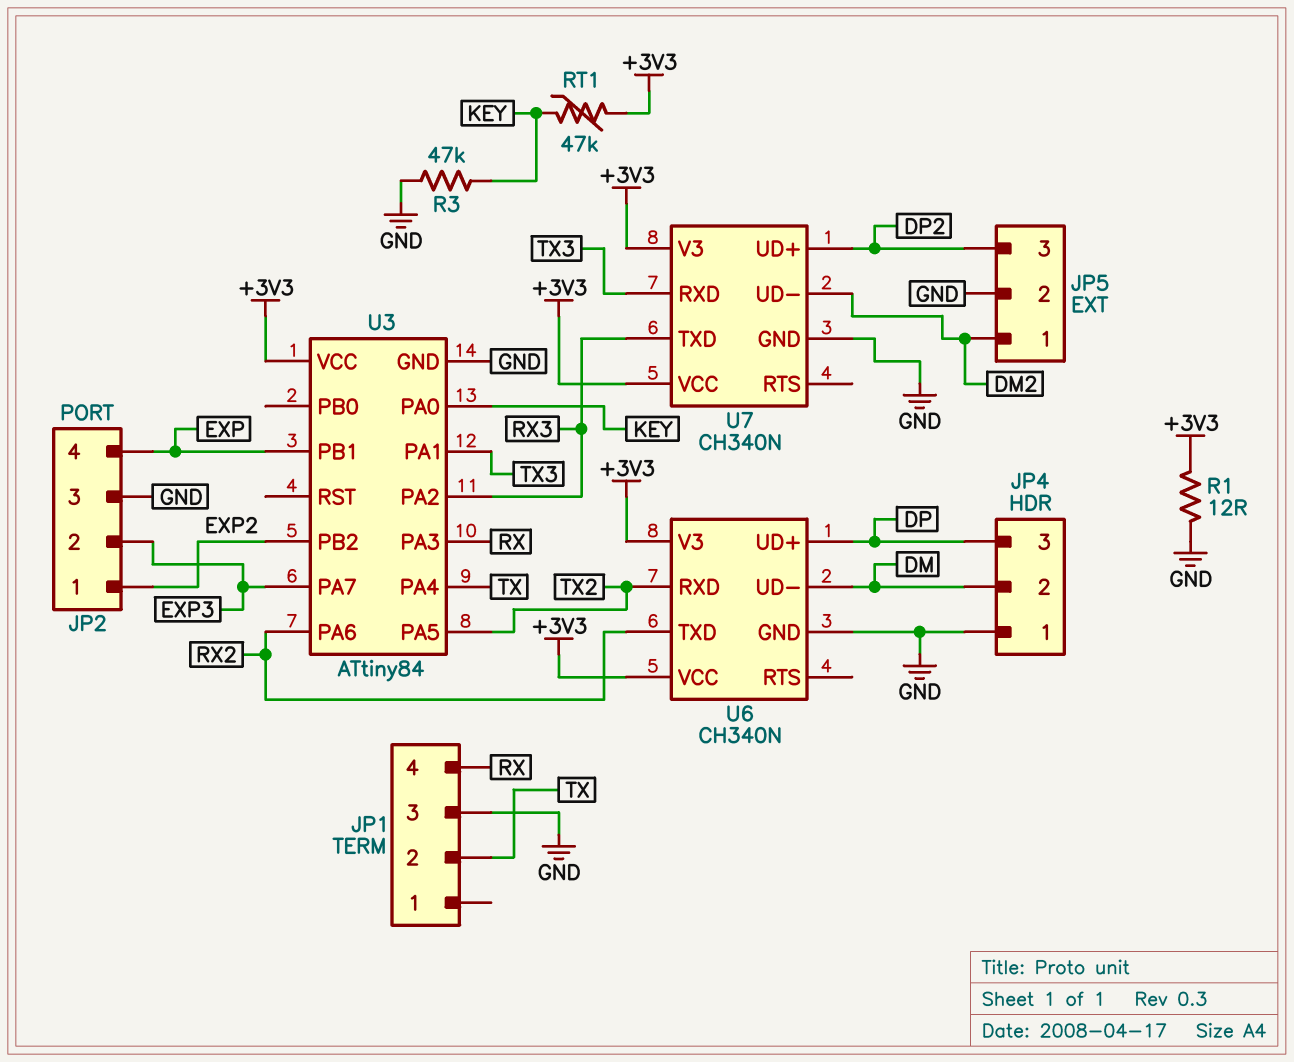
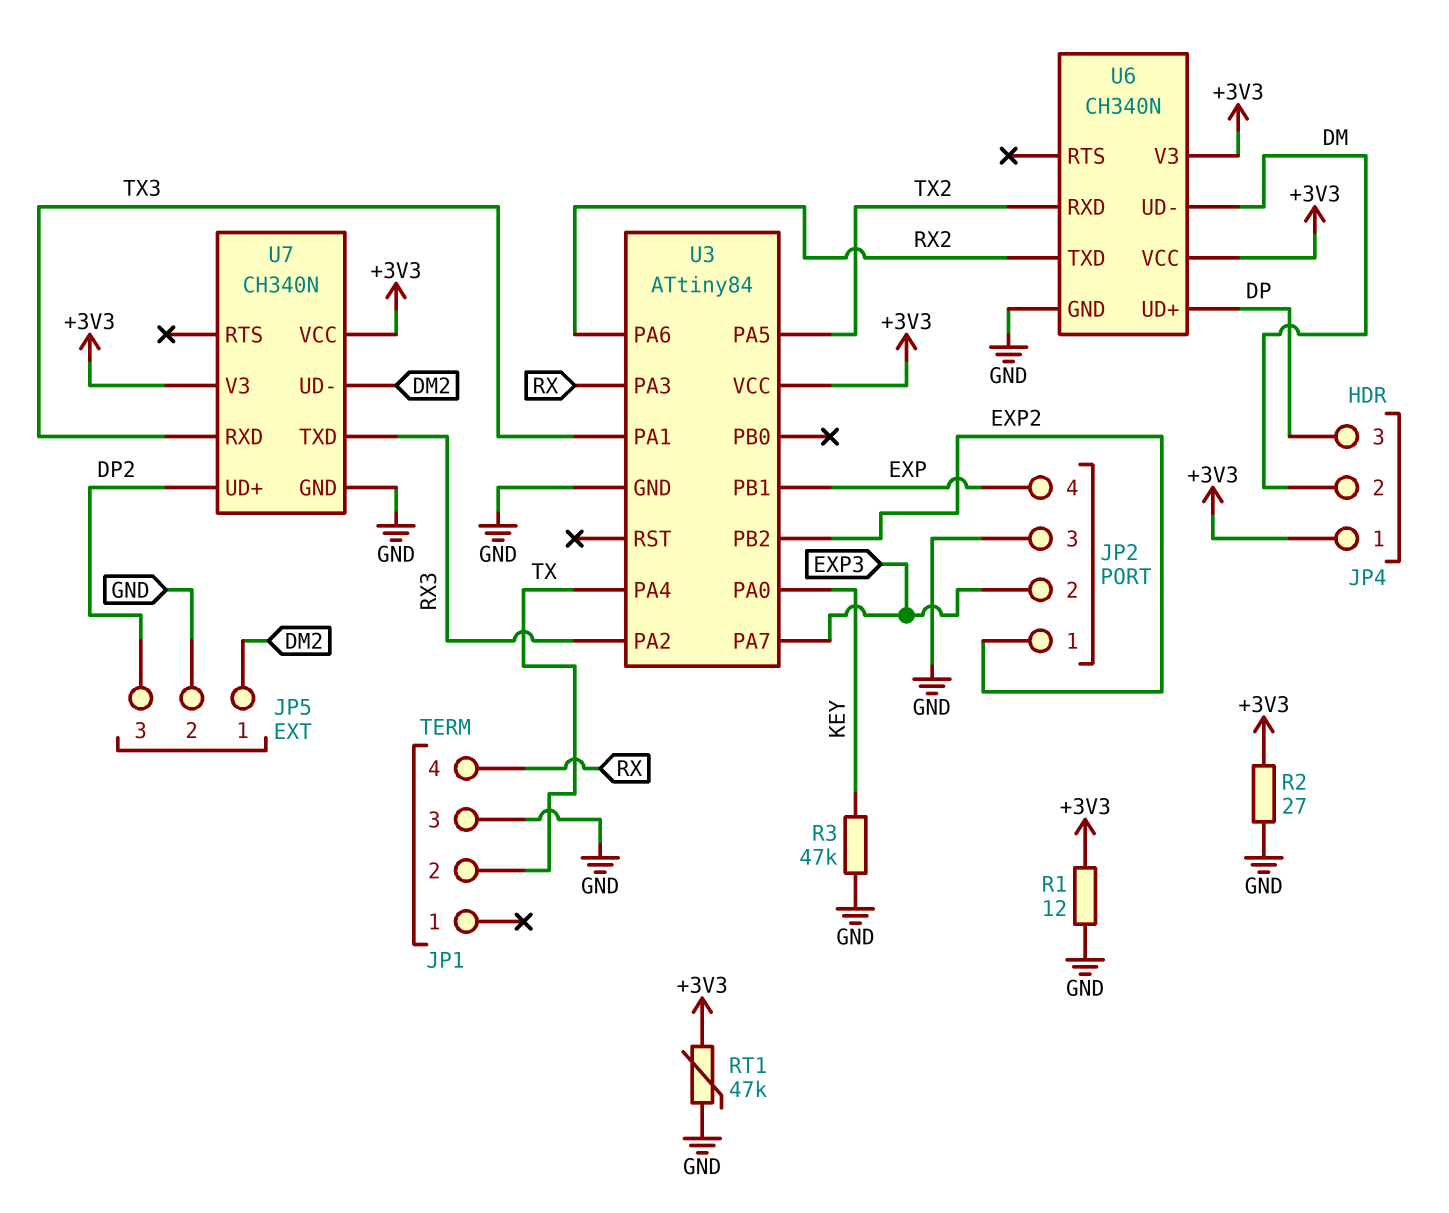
JP4 pin 1: GND -> +3V3
R2: none -> 27 (+3V3, GND)
RT1: 47k (+3V3, KEY) -> 47k (+3V3, GND)

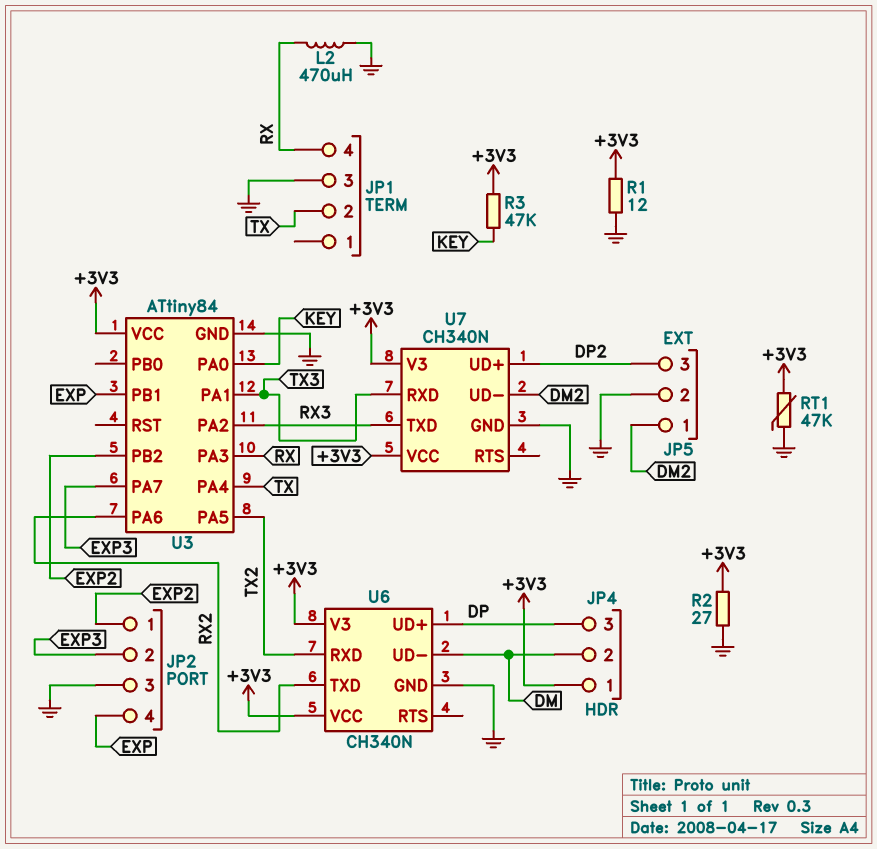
L2: none -> 470uH (GND, RX)
R3: 47k (GND, KEY) -> 47k (+3V3, KEY)

